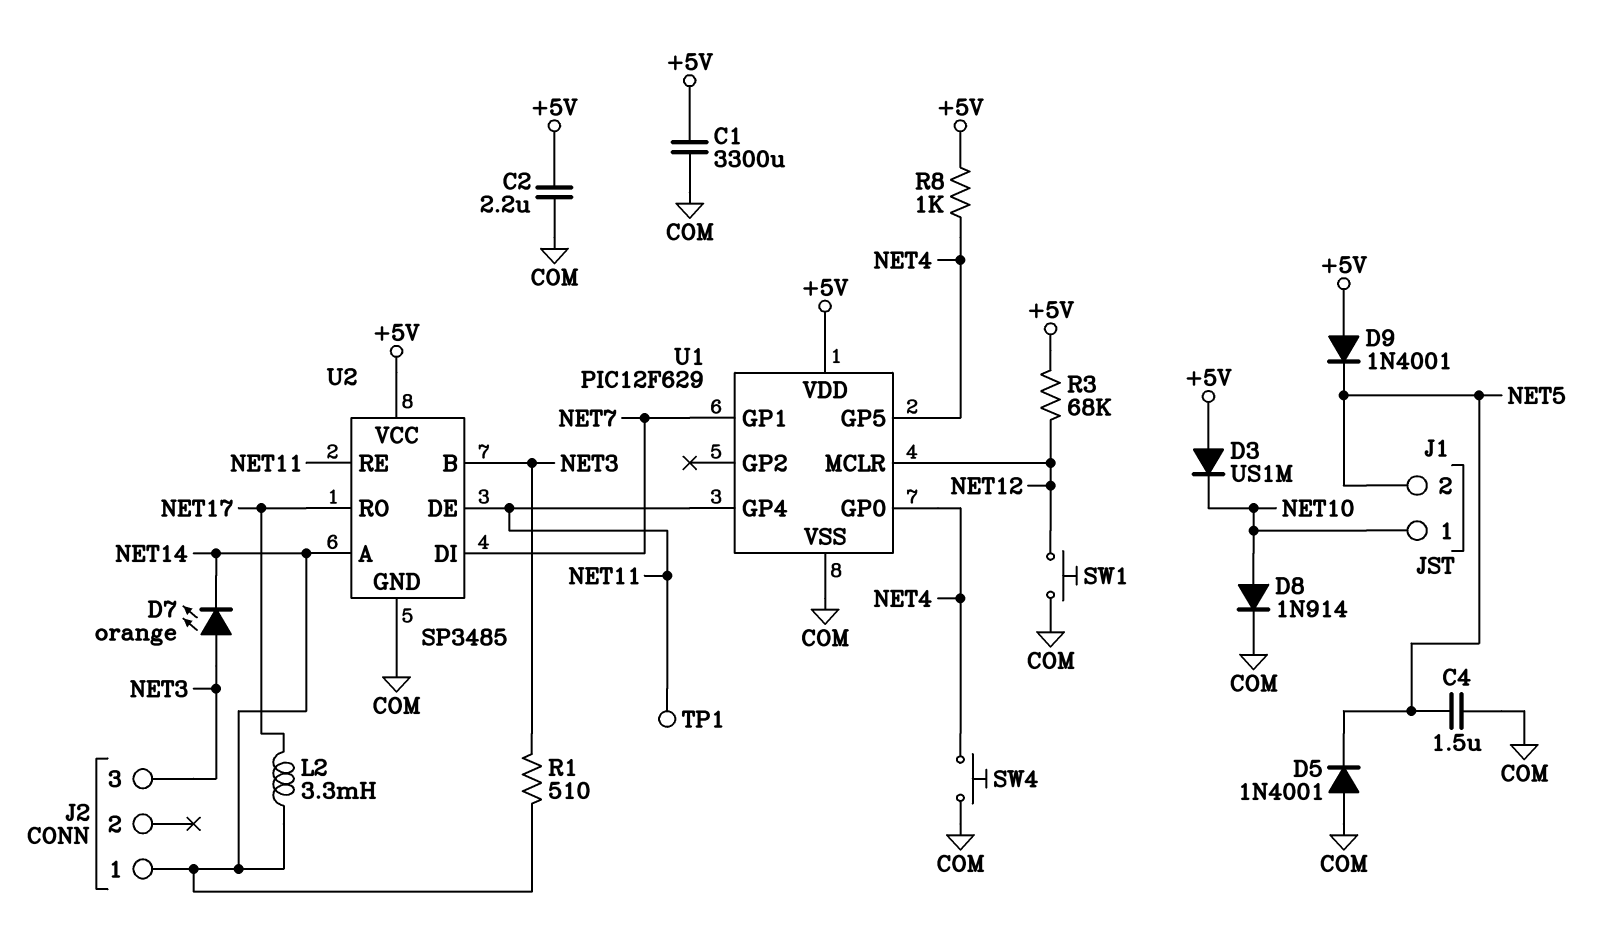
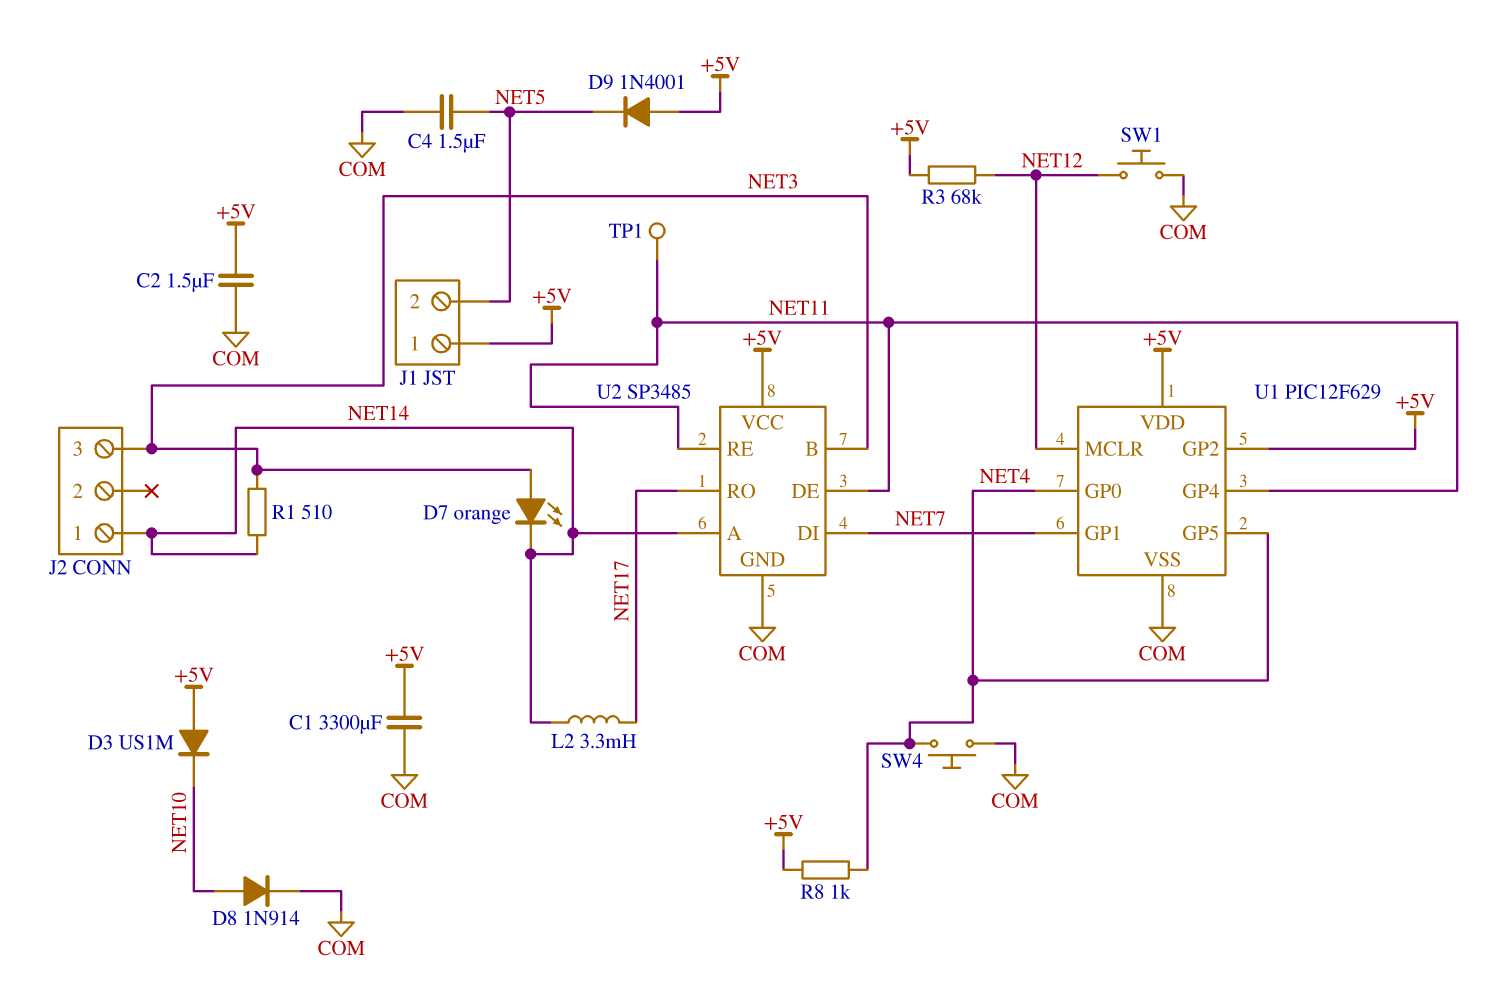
C2: 2.2uF (+5V, COM) -> 1.5uF (+5V, COM)
D5: diode 1N4001 (A COM, K NET5) -> none
J1 pin 1: NET10 -> +5V
U1 pin GP2: none -> +5V

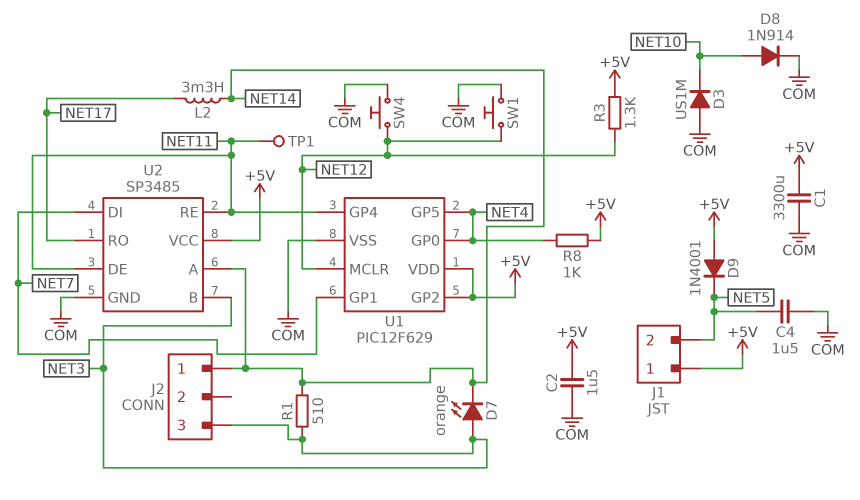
D3: diode US1M (A +5V, K NET10) -> diode US1M (A COM, K NET10)
R3: 68k (+5V, NET12) -> 1.3k (+5V, NET12)
SW4: button (COM, NET4) -> button (COM, NET12)

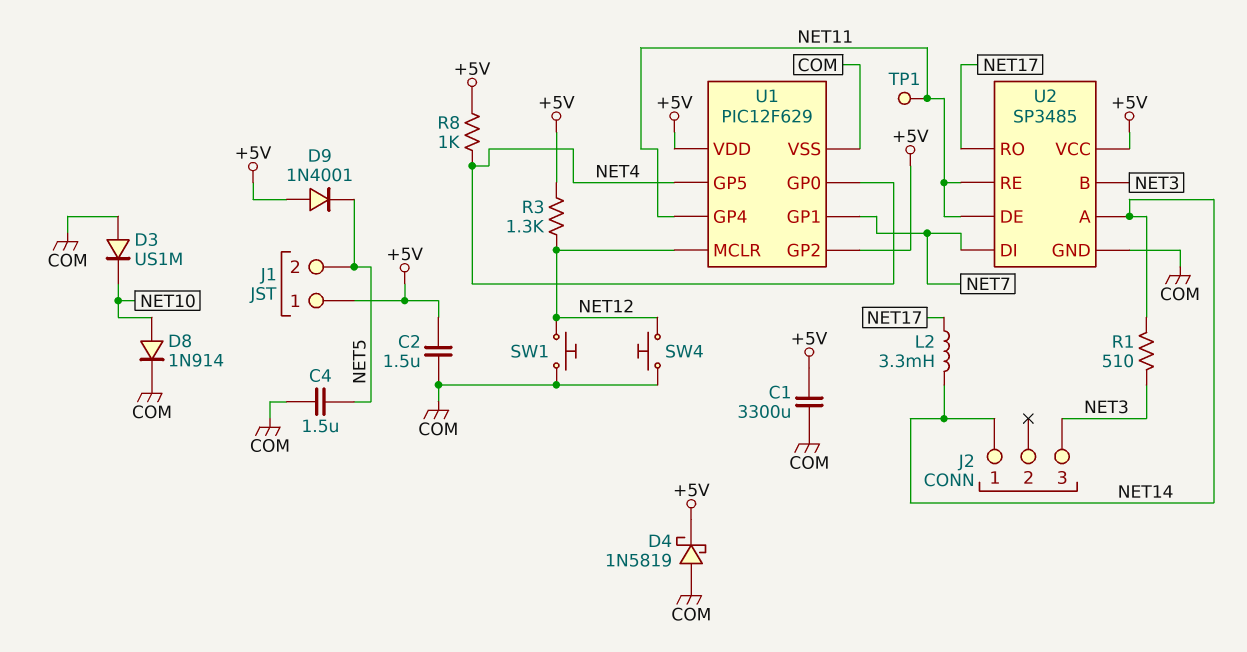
D4: none -> schottky 1N5819 (A COM, K +5V)
D7: LED orange (A NET3, K NET14) -> none

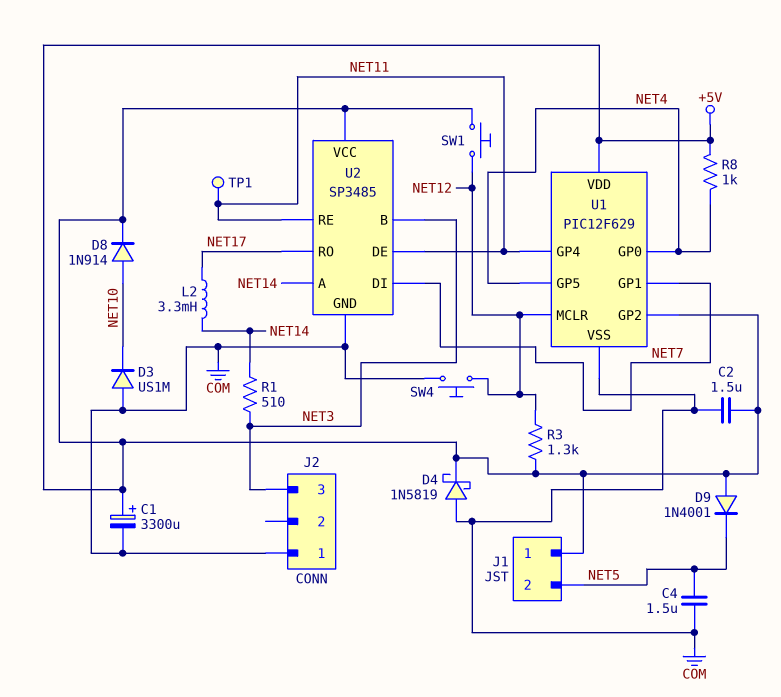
C1: 3300uF (+5V, COM) -> 3300uF (plus +5V, minus COM)
D8: diode 1N914 (A NET10, K COM) -> diode 1N914 (A NET10, K +5V)
J2 pin 1: NET14 -> COM
SW1: button (COM, NET12) -> button (+5V, NET12)

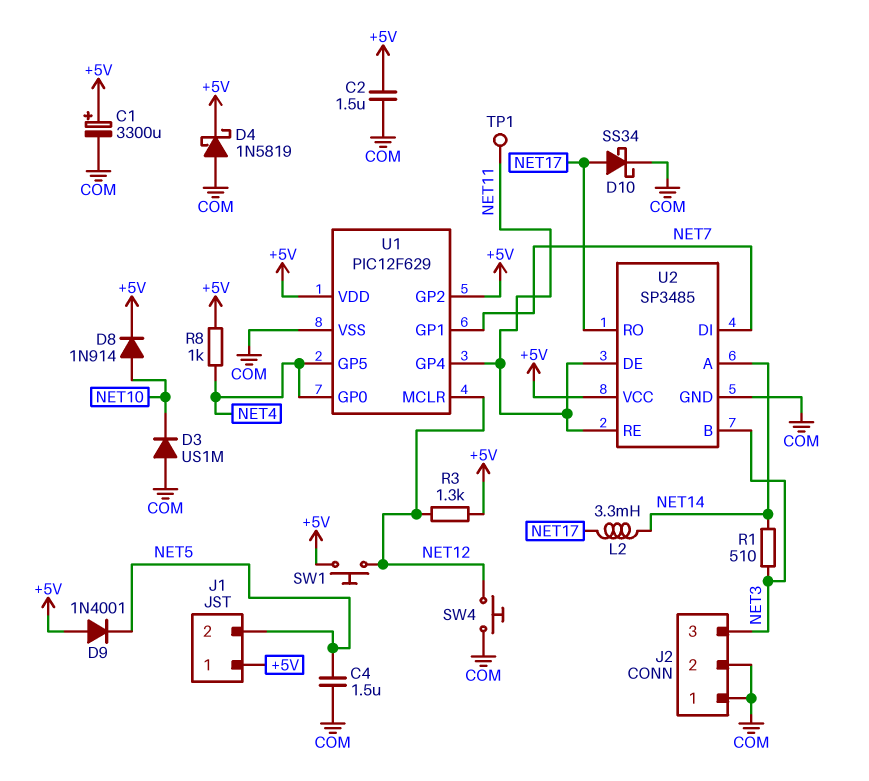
D10: none -> schottky SS34 (A NET17, K COM)
J2 pin 2: none -> COM

